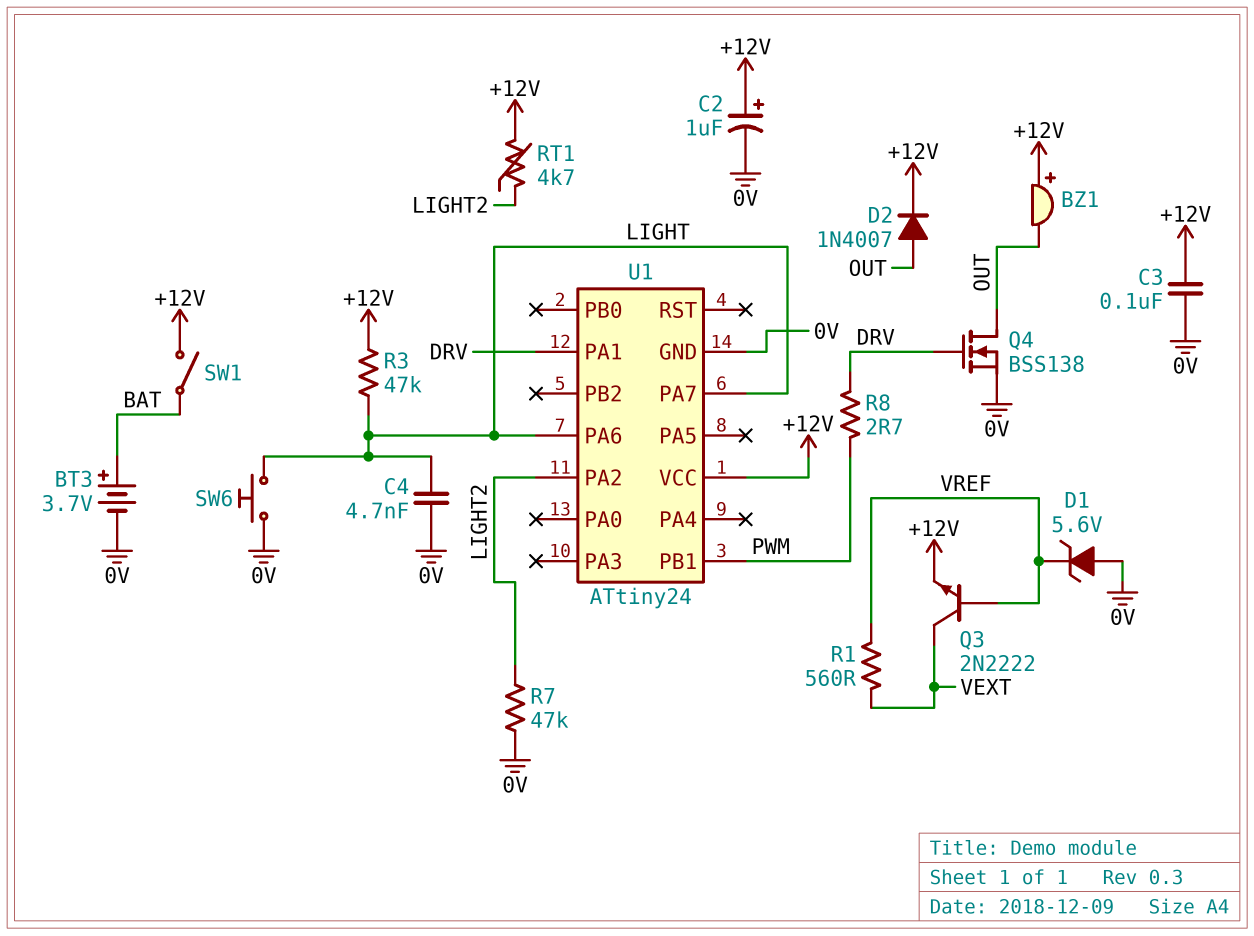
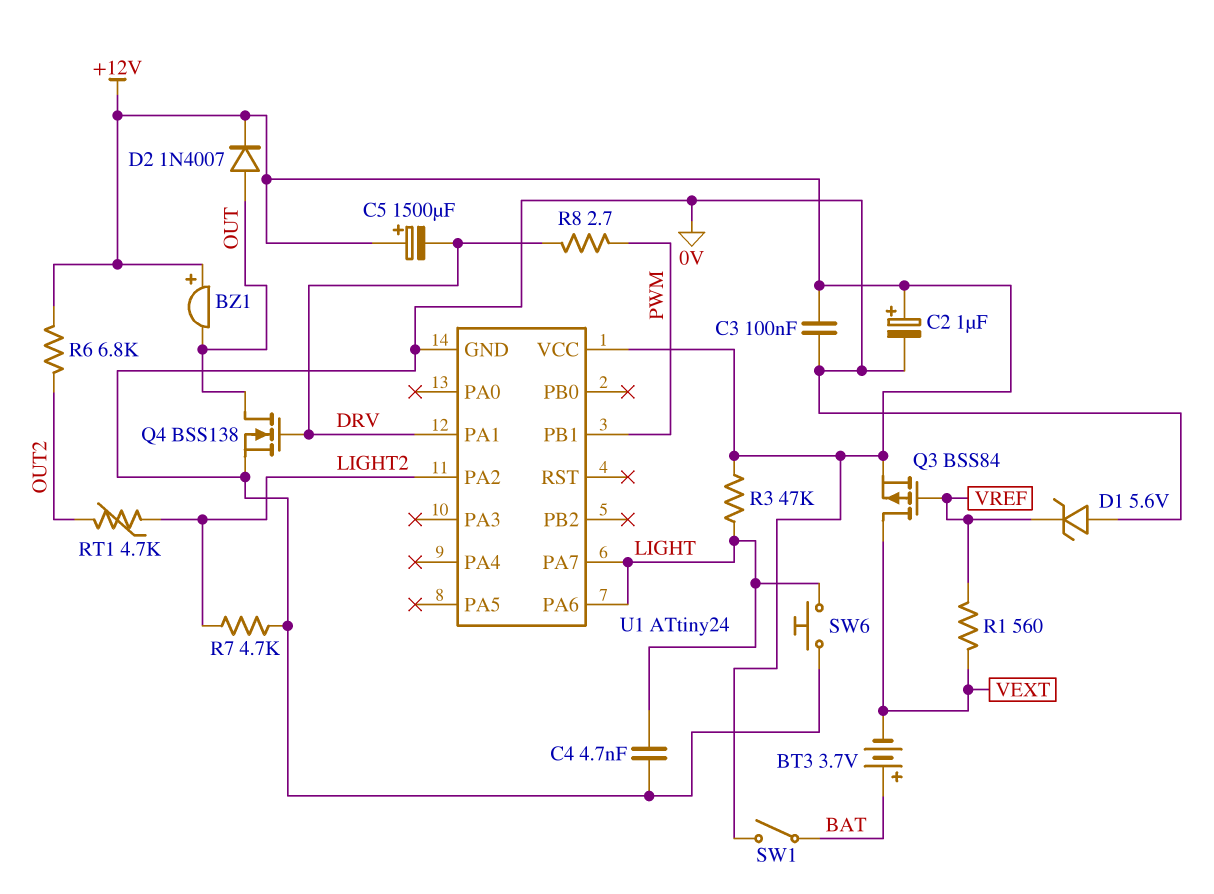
BT3: 3.7V (plus BAT, minus 0V) -> 3.7V (plus BAT, minus VEXT)
C5: none -> 1500uF (plus +12V, minus DRV)
Q3: NPN 2N2222 (B VREF, C VEXT, E +12V) -> PMOS BSS84 (G VREF, D VEXT, S +12V)
R6: none -> 6.8k (+12V, OUT2)
R7: 47k (0V, LIGHT2) -> 4.7k (0V, LIGHT2)
RT1: 4.7k (+12V, LIGHT2) -> 4.7k (LIGHT2, OUT2)

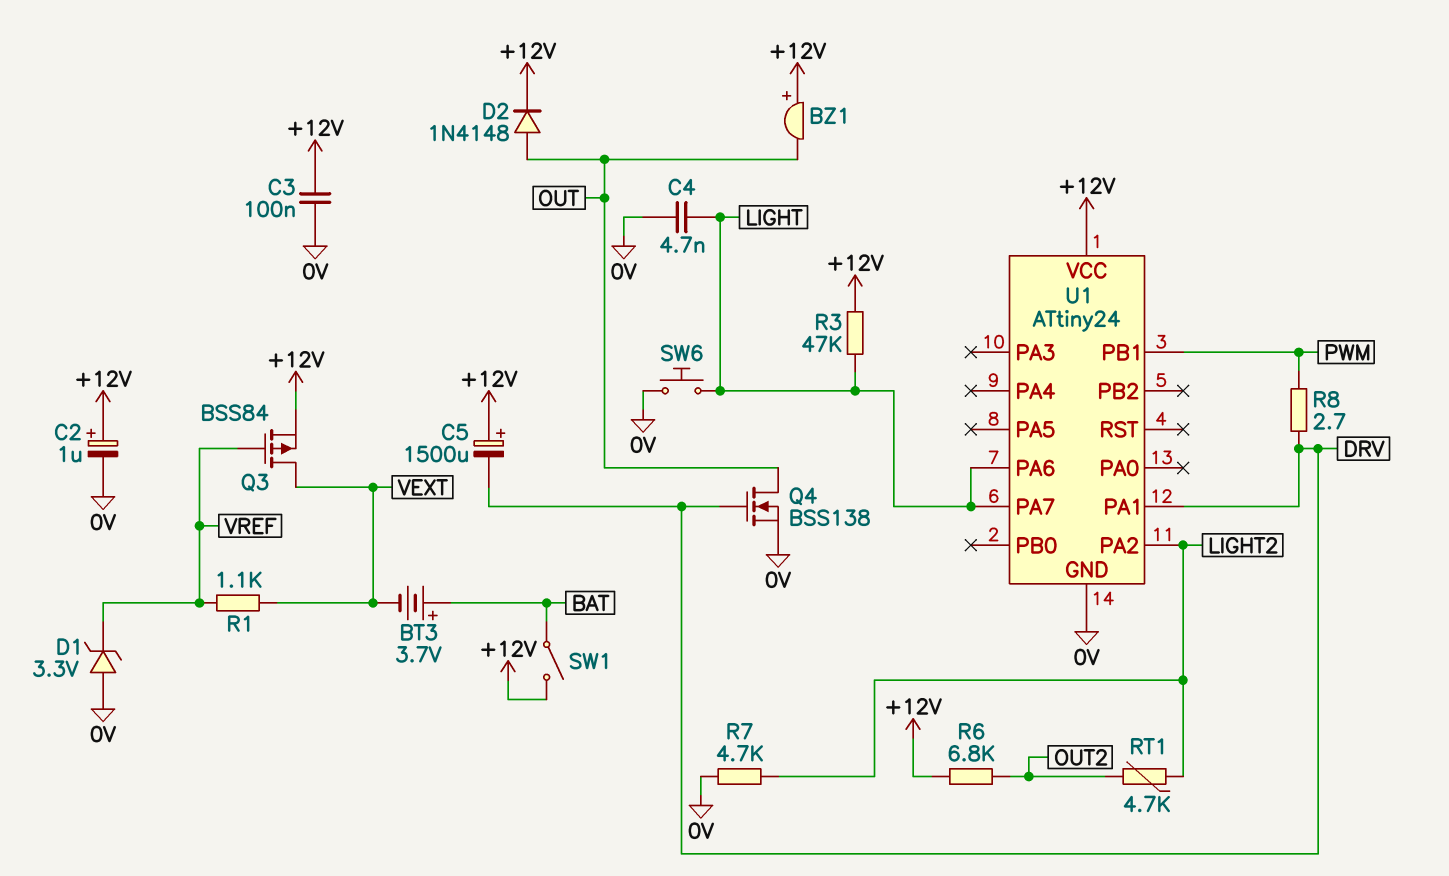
D1: zener 5.6V (A 0V, K VREF) -> zener 3.3V (A 0V, K VREF)
D2: diode 1N4007 (A OUT, K +12V) -> diode 1N4148 (A OUT, K +12V)
R1: 560 (VEXT, VREF) -> 1.1k (VEXT, VREF)

